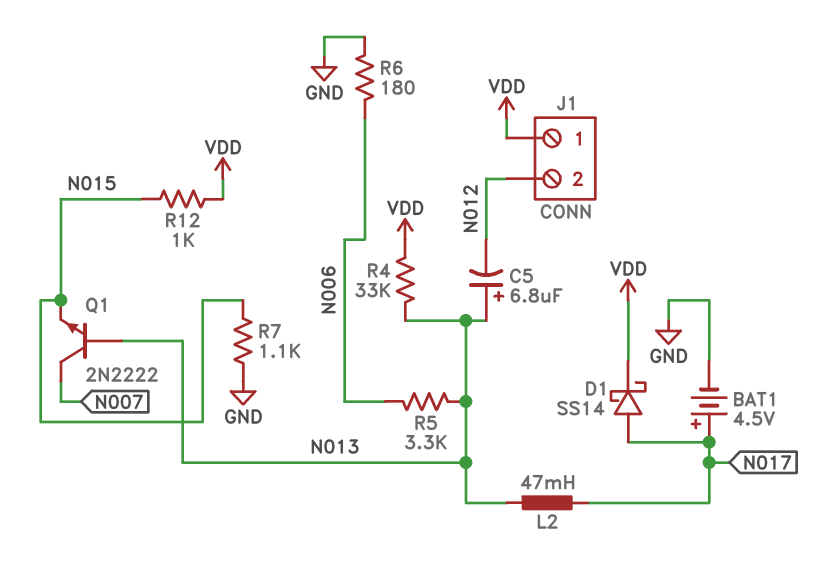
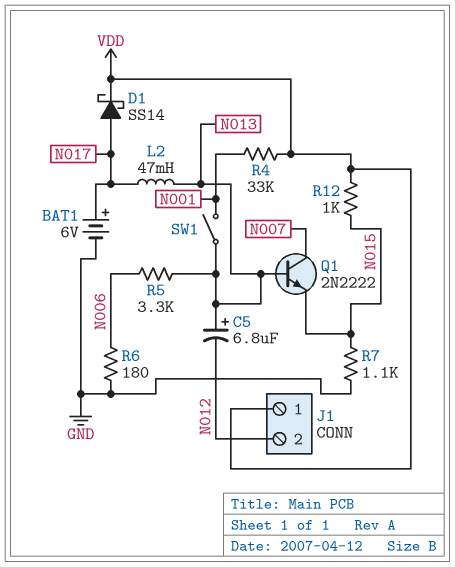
BAT1: 4.5V (plus N017, minus GND) -> 6V (plus N017, minus GND)
R4: 33k (N013, VDD) -> 33k (N001, VDD)
SW1: none -> switch (N001, N013)

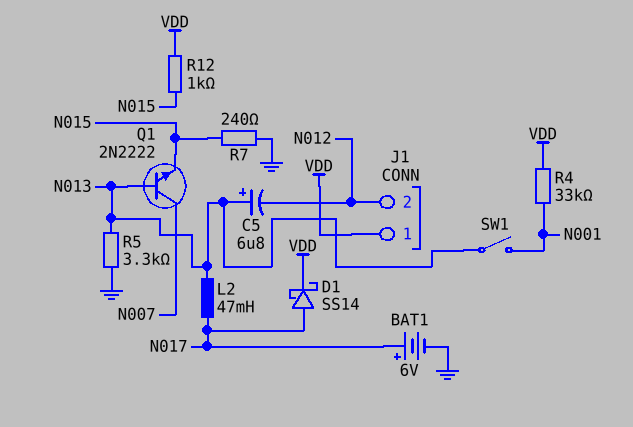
R5: 3.3k (N006, N013) -> 3.3k (GND, N013)
R6: 180 (GND, N006) -> none
R7: 1.1k (GND, N015) -> 240 (GND, N015)

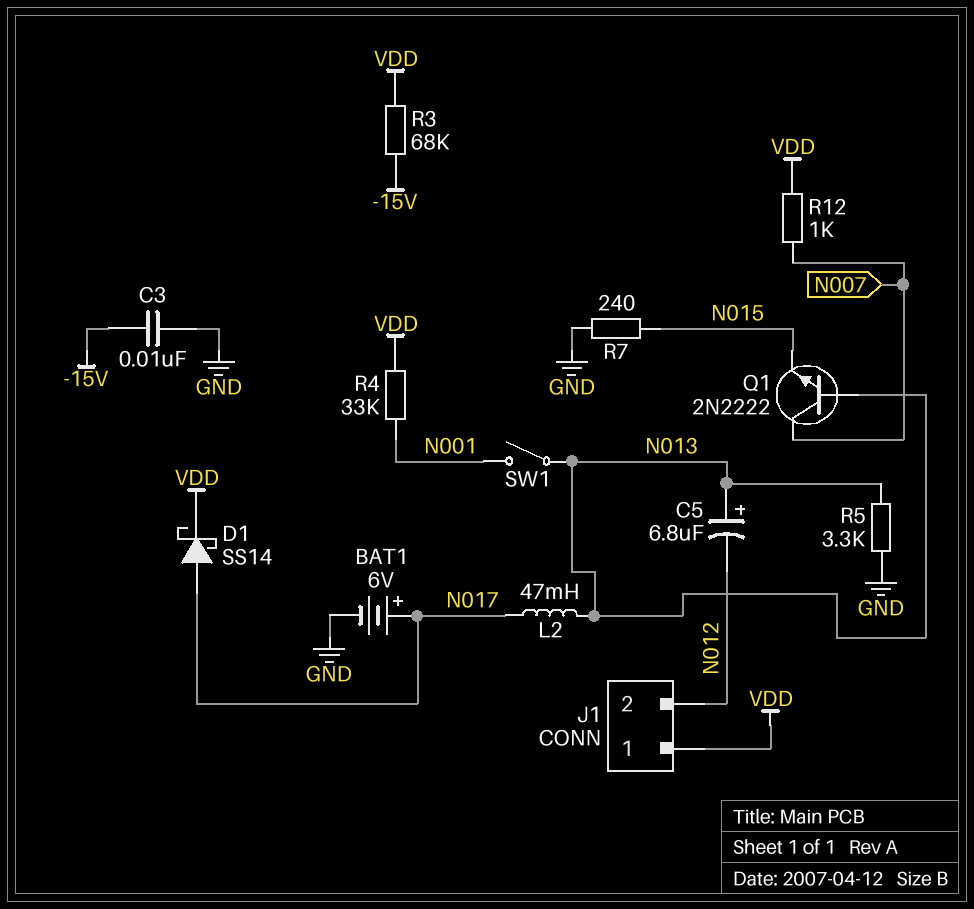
C3: none -> 10nF (-15V, GND)
R3: none -> 68k (-15V, VDD)
R12: 1k (N015, VDD) -> 1k (N007, VDD)

